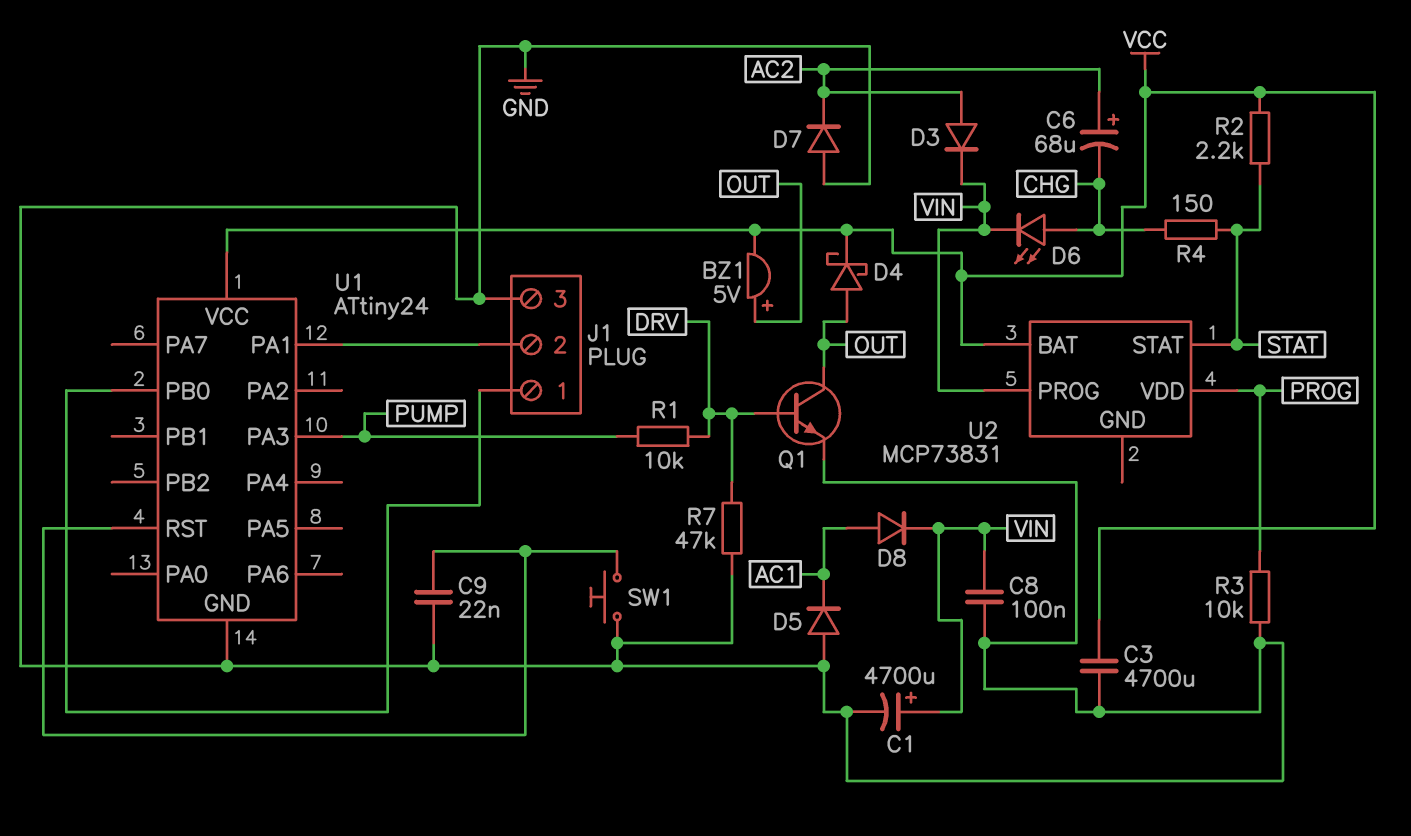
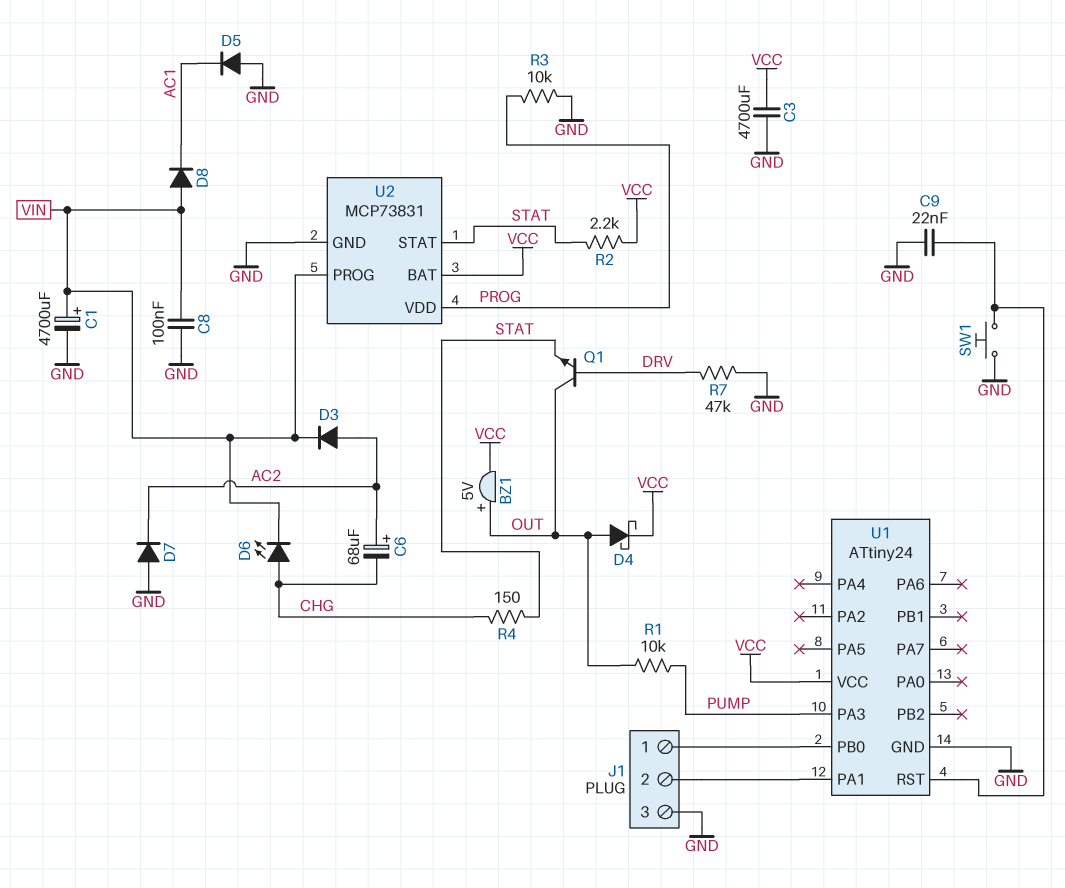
D8: diode (A AC1, K VIN) -> diode (A VIN, K AC1)
Q1: NPN (B DRV, C OUT, E GND) -> NPN (B DRV, C OUT, E STAT)
R1: 10k (DRV, PUMP) -> 10k (OUT, PUMP)
U2 pin GND: none -> GND

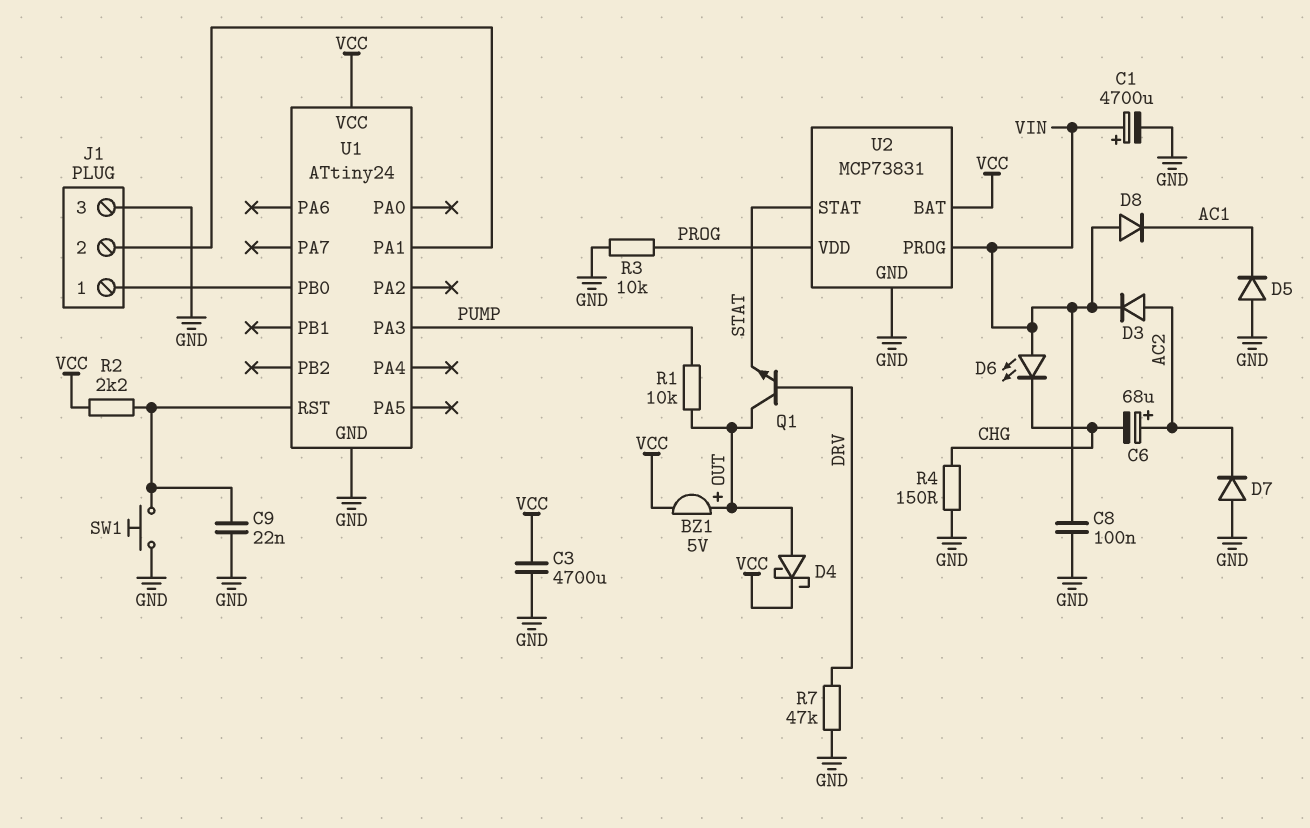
D6: LED (A CHG, K VIN) -> LED (A VIN, K CHG)
R2: 2.2k (STAT, VCC) -> 2.2k (U1/RST, VCC)
R4: 150 (CHG, STAT) -> 150 (CHG, GND)

